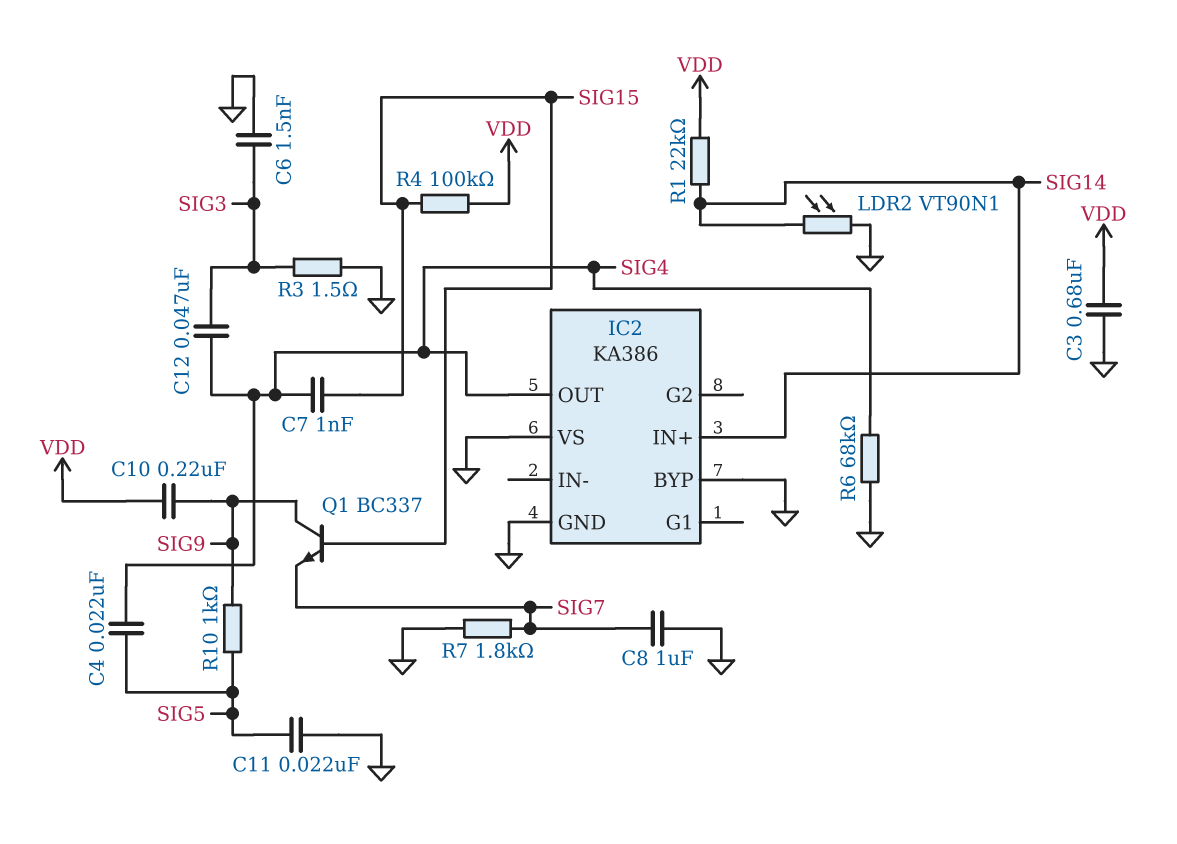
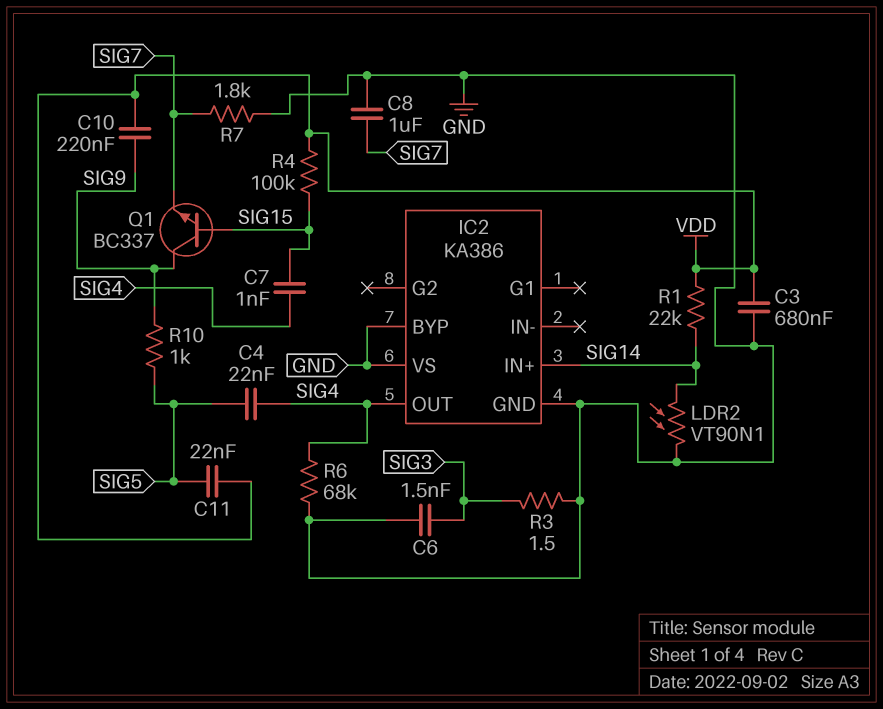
C11: 22nF (GND, SIG5) -> 22nF (SIG5, VDD)
C12: 47nF (SIG3, SIG4) -> none

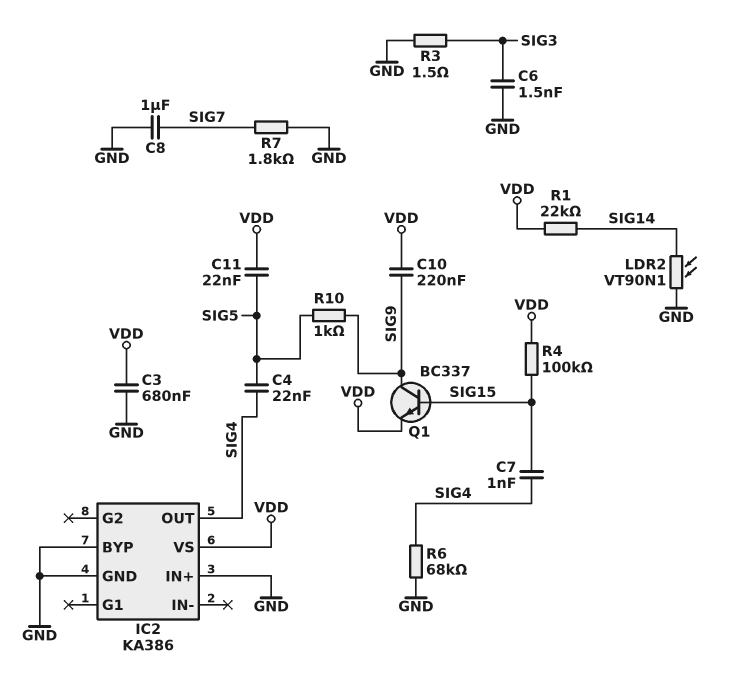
IC2 pin IN+: SIG14 -> GND
IC2 pin VS: GND -> VDD
Q1: NPN BC337 (B SIG15, C SIG9, E SIG7) -> NPN BC337 (B SIG15, C SIG9, E VDD)

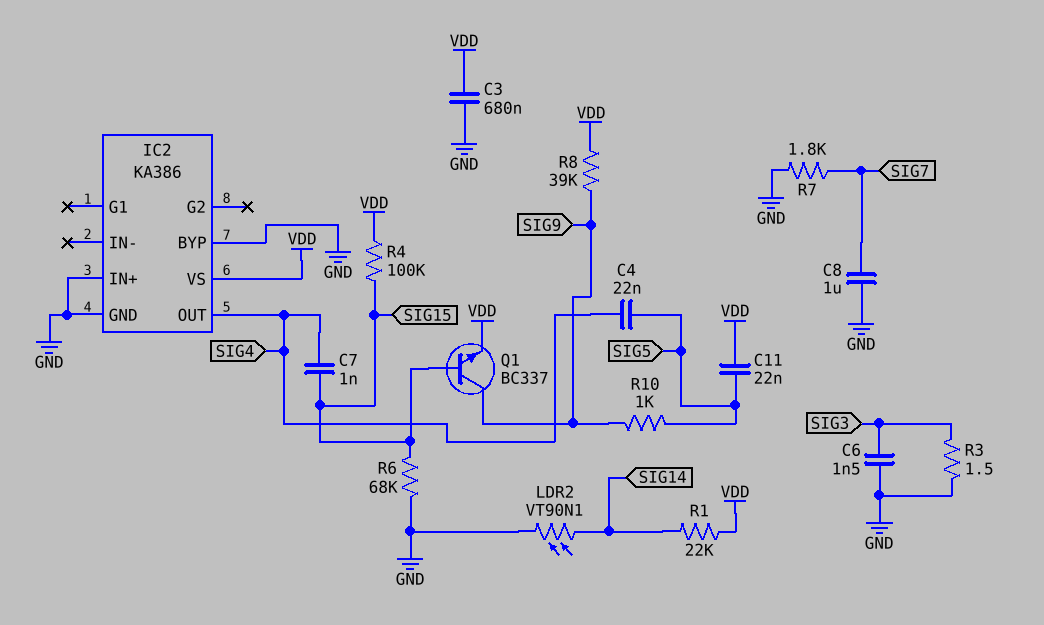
C10: 220nF (SIG9, VDD) -> none
R6: 68k (GND, SIG4) -> 68k (GND, SIG15)
R8: none -> 39k (SIG9, VDD)

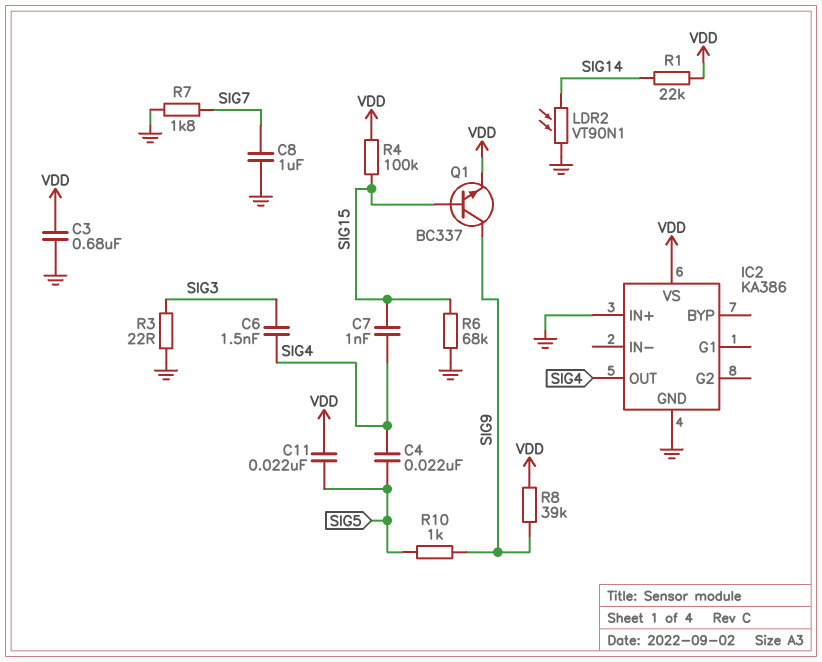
C6: 1.5nF (GND, SIG3) -> 1.5nF (SIG3, SIG4)
IC2 pin BYP: GND -> none
R3: 1.5 (GND, SIG3) -> 22 (GND, SIG3)

